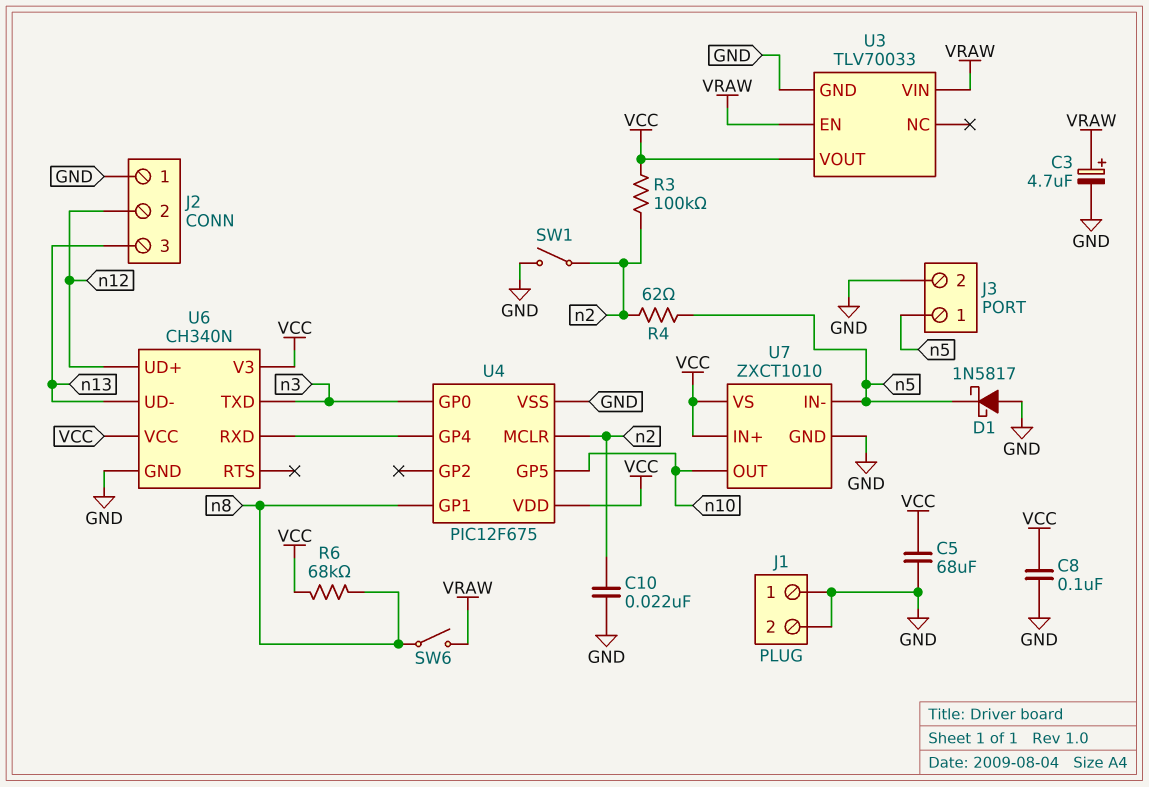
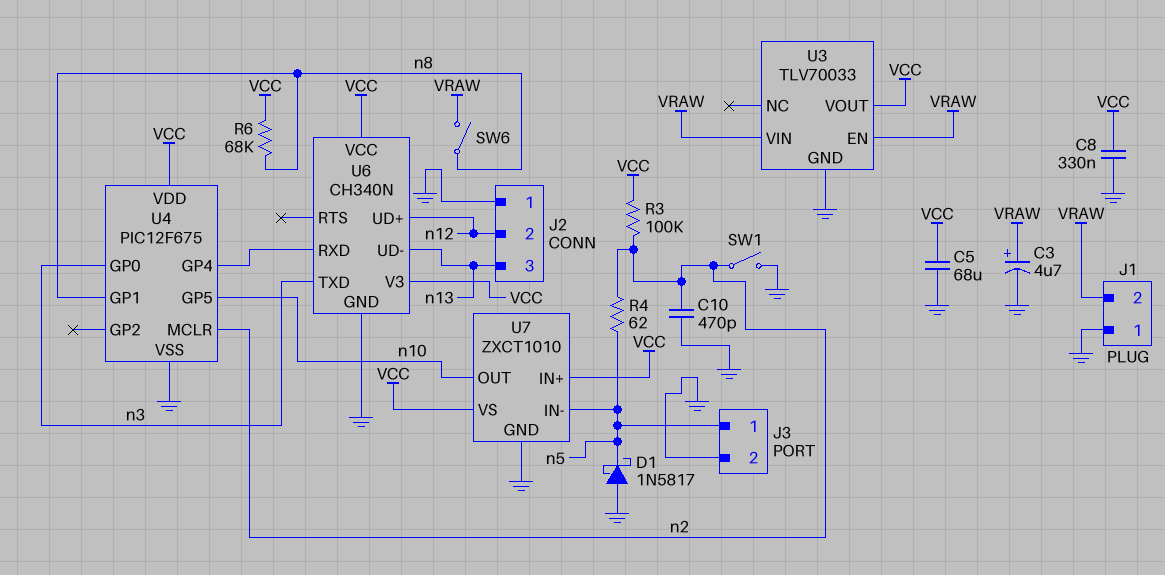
C8: 100nF (GND, VCC) -> 330nF (GND, VCC)
C10: 22nF (GND, n2) -> 470pF (GND, n2)
J1 pin 2: GND -> VRAW

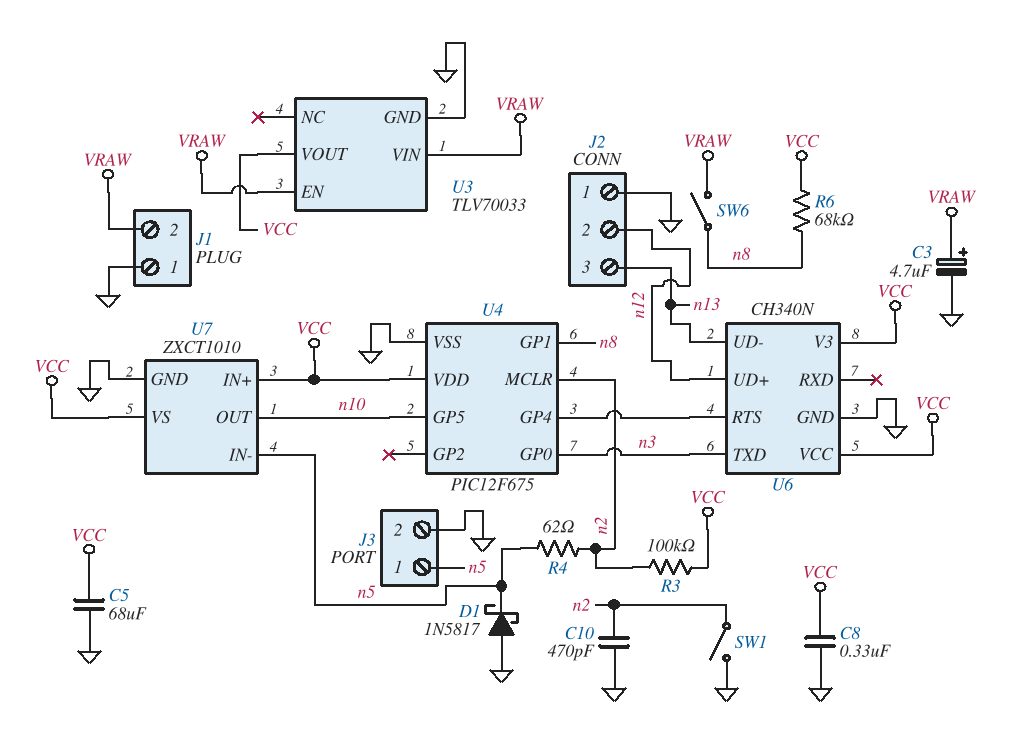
U6 pin RTS: none -> U4/GP4
U6 pin RXD: U4/GP4 -> none

